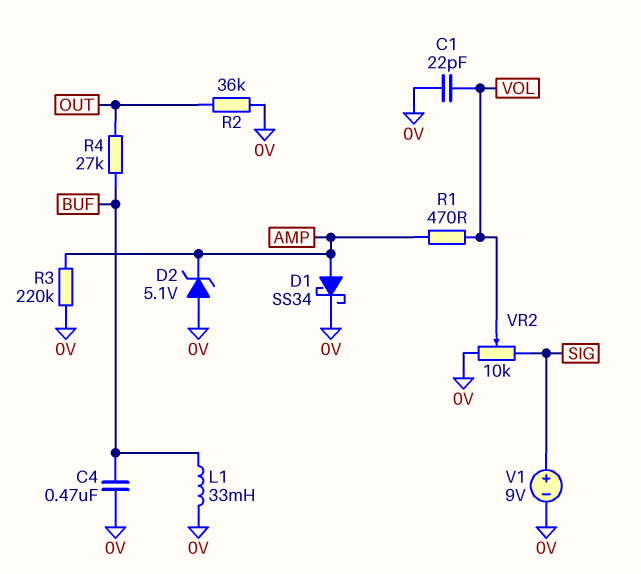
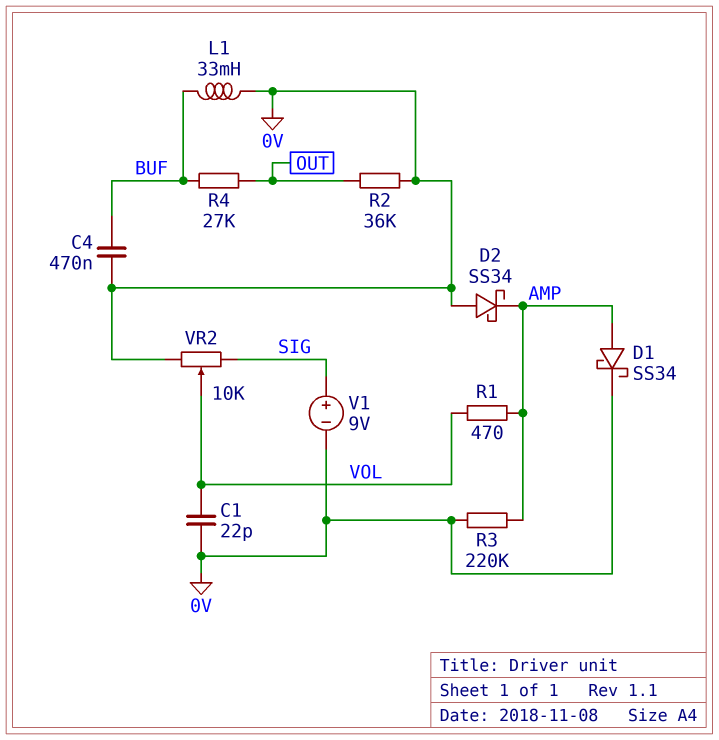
D2: zener 5.1V (A 0V, K AMP) -> schottky SS34 (A 0V, K AMP)

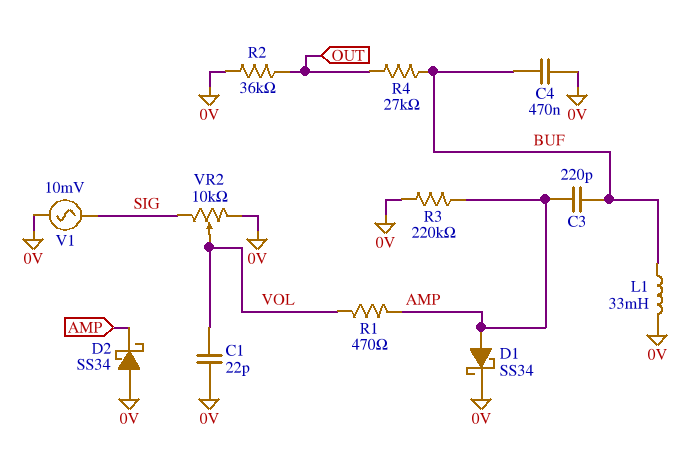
C3: none -> 220pF (AMP, BUF)
V1: 9V (plus SIG, minus 0V) -> AC 10mV (0V, SIG)

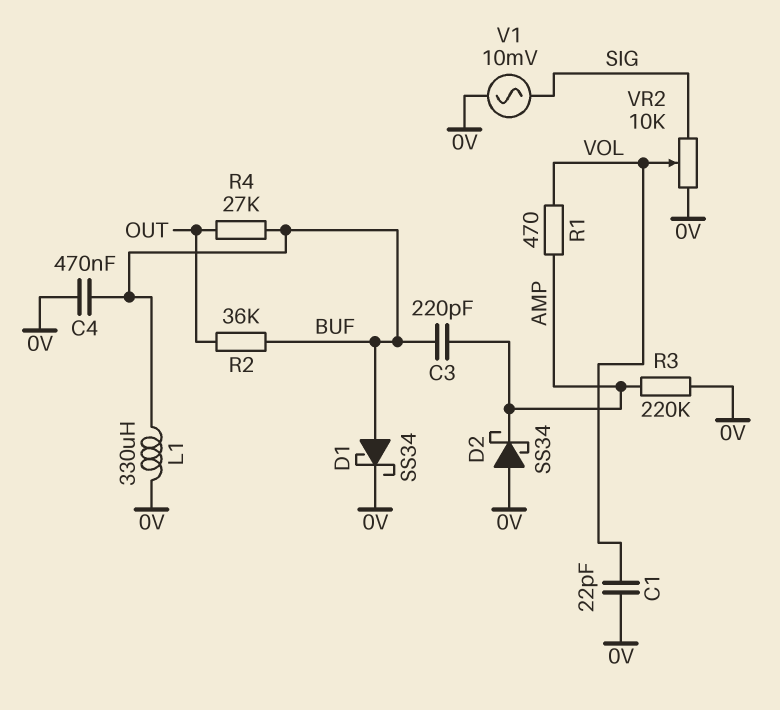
D1: schottky SS34 (A AMP, K 0V) -> schottky SS34 (A BUF, K 0V)
L1: 33mH (0V, BUF) -> 330uH (0V, BUF)
R2: 36k (0V, OUT) -> 36k (BUF, OUT)

